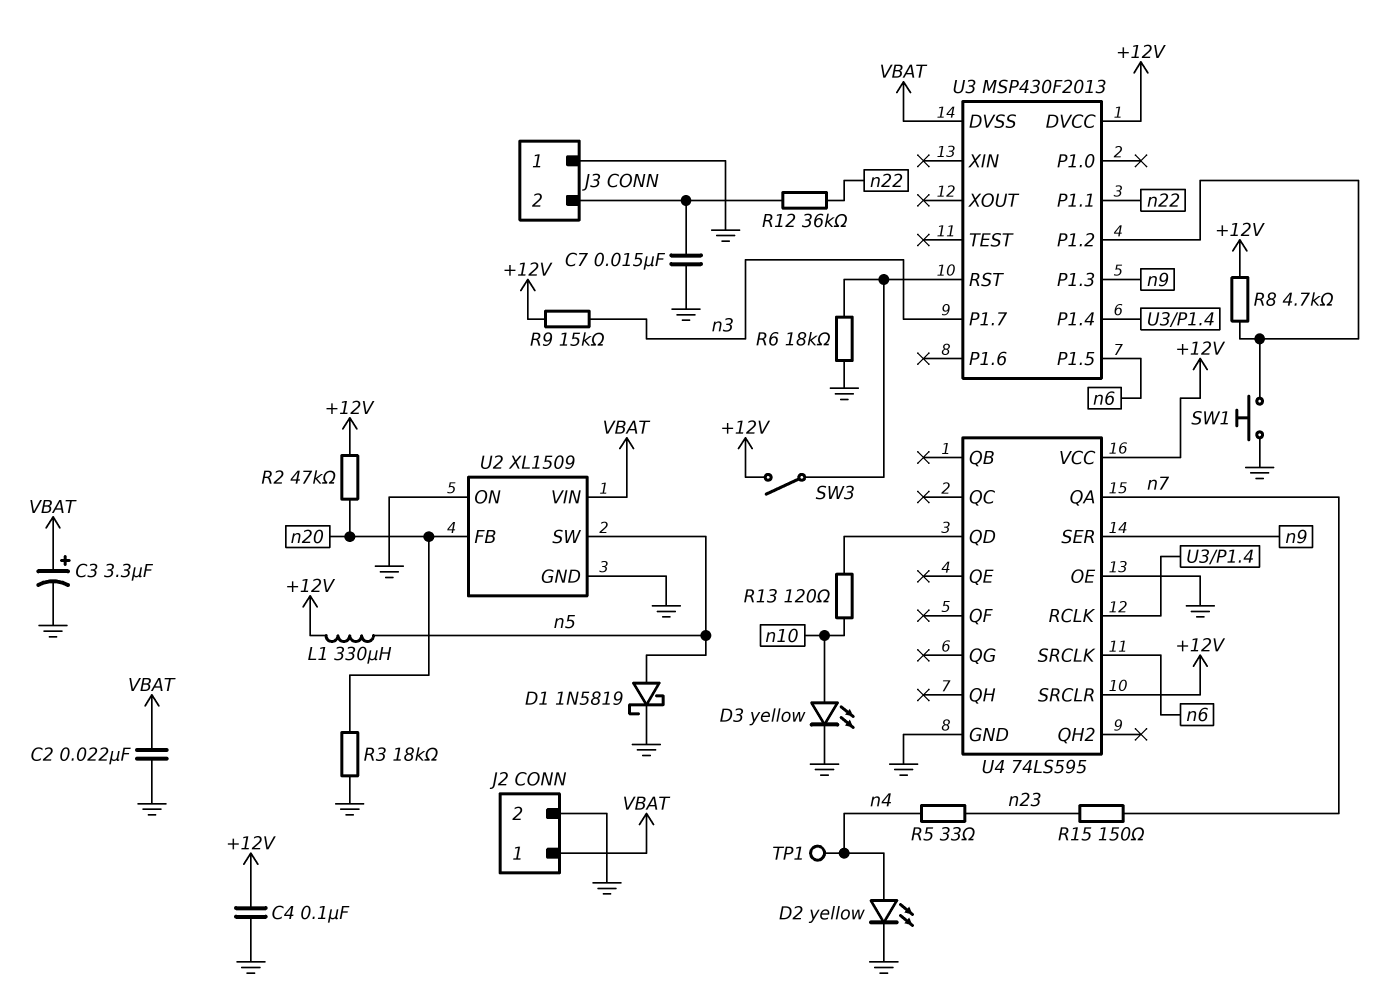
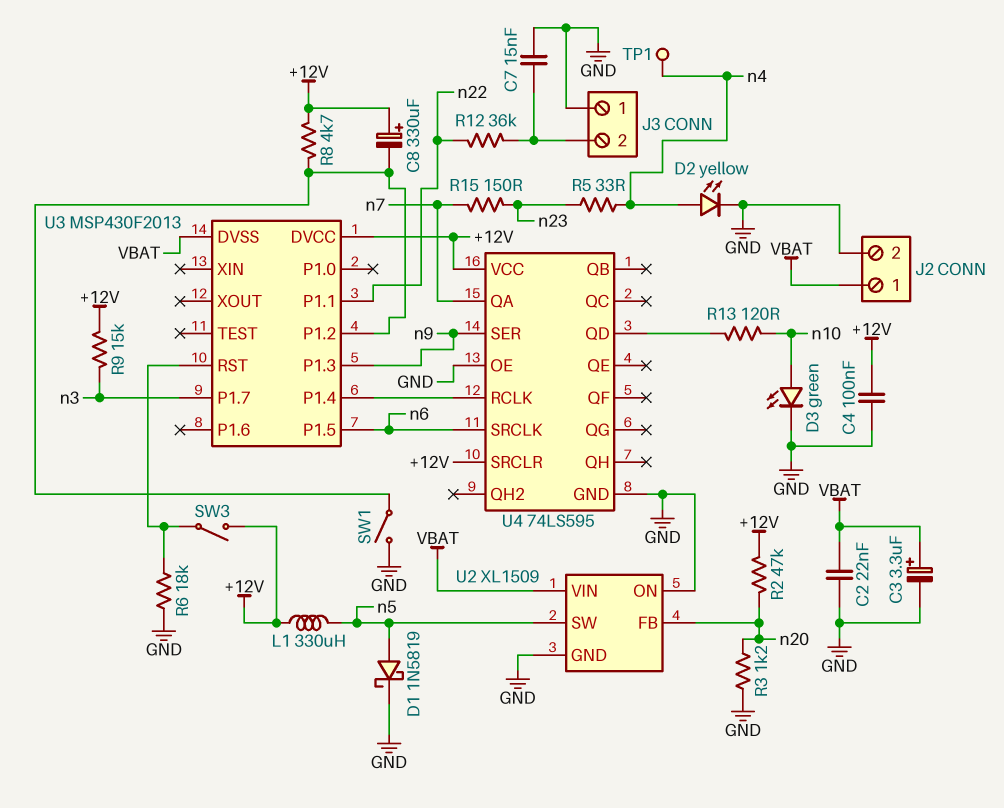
C8: none -> 330uF (plus +12V, minus U3/P1.2)
D3: LED yellow (A n10, K GND) -> LED green (A n10, K GND)
R3: 18k (GND, n20) -> 1.2k (GND, n20)
SW1: button (GND, U3/P1.2) -> switch (GND, U3/P1.2)

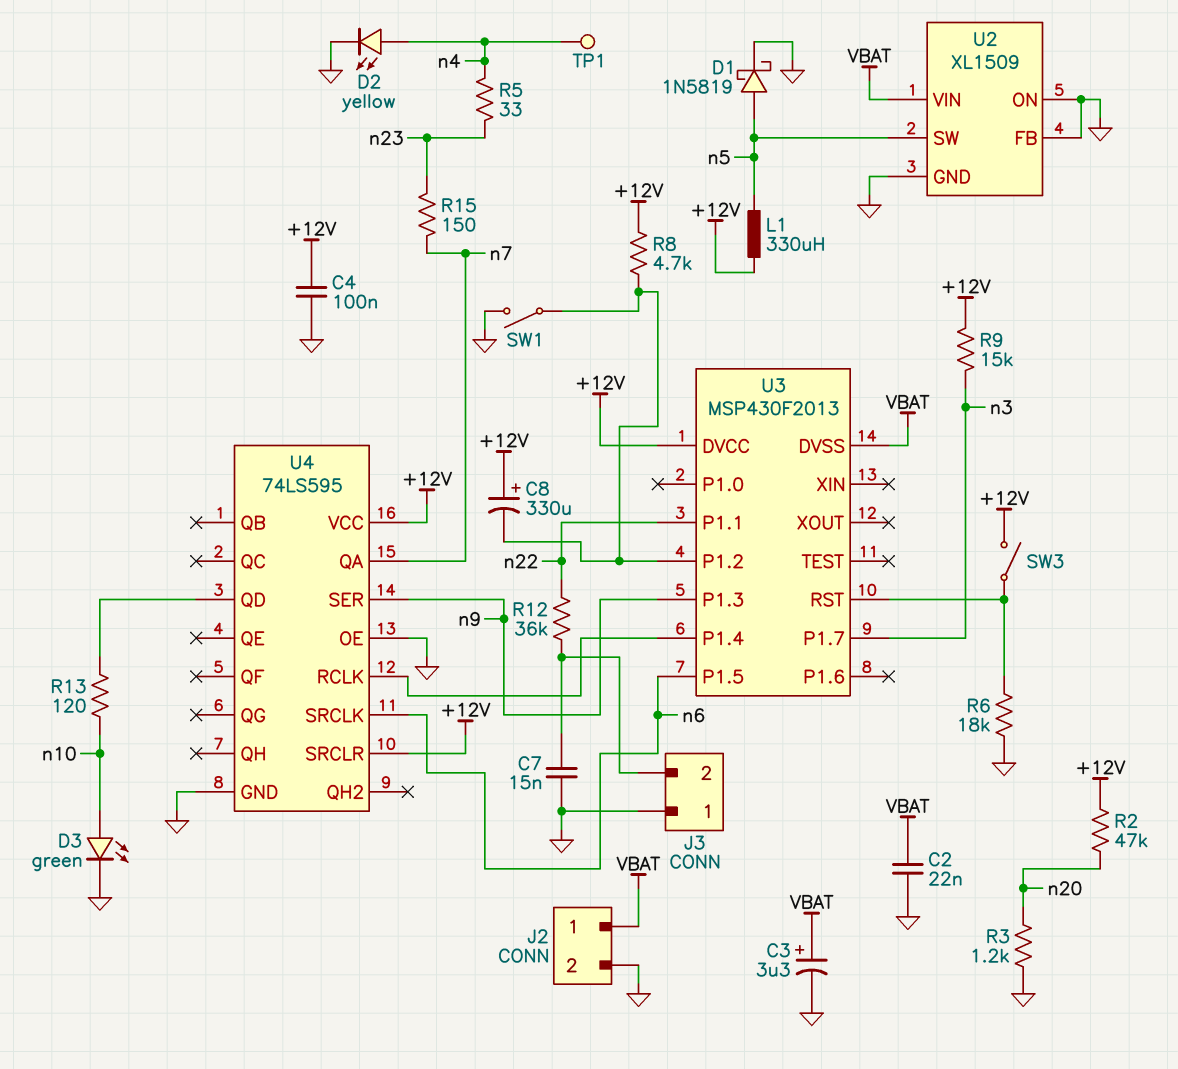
U2 pin FB: n20 -> GND

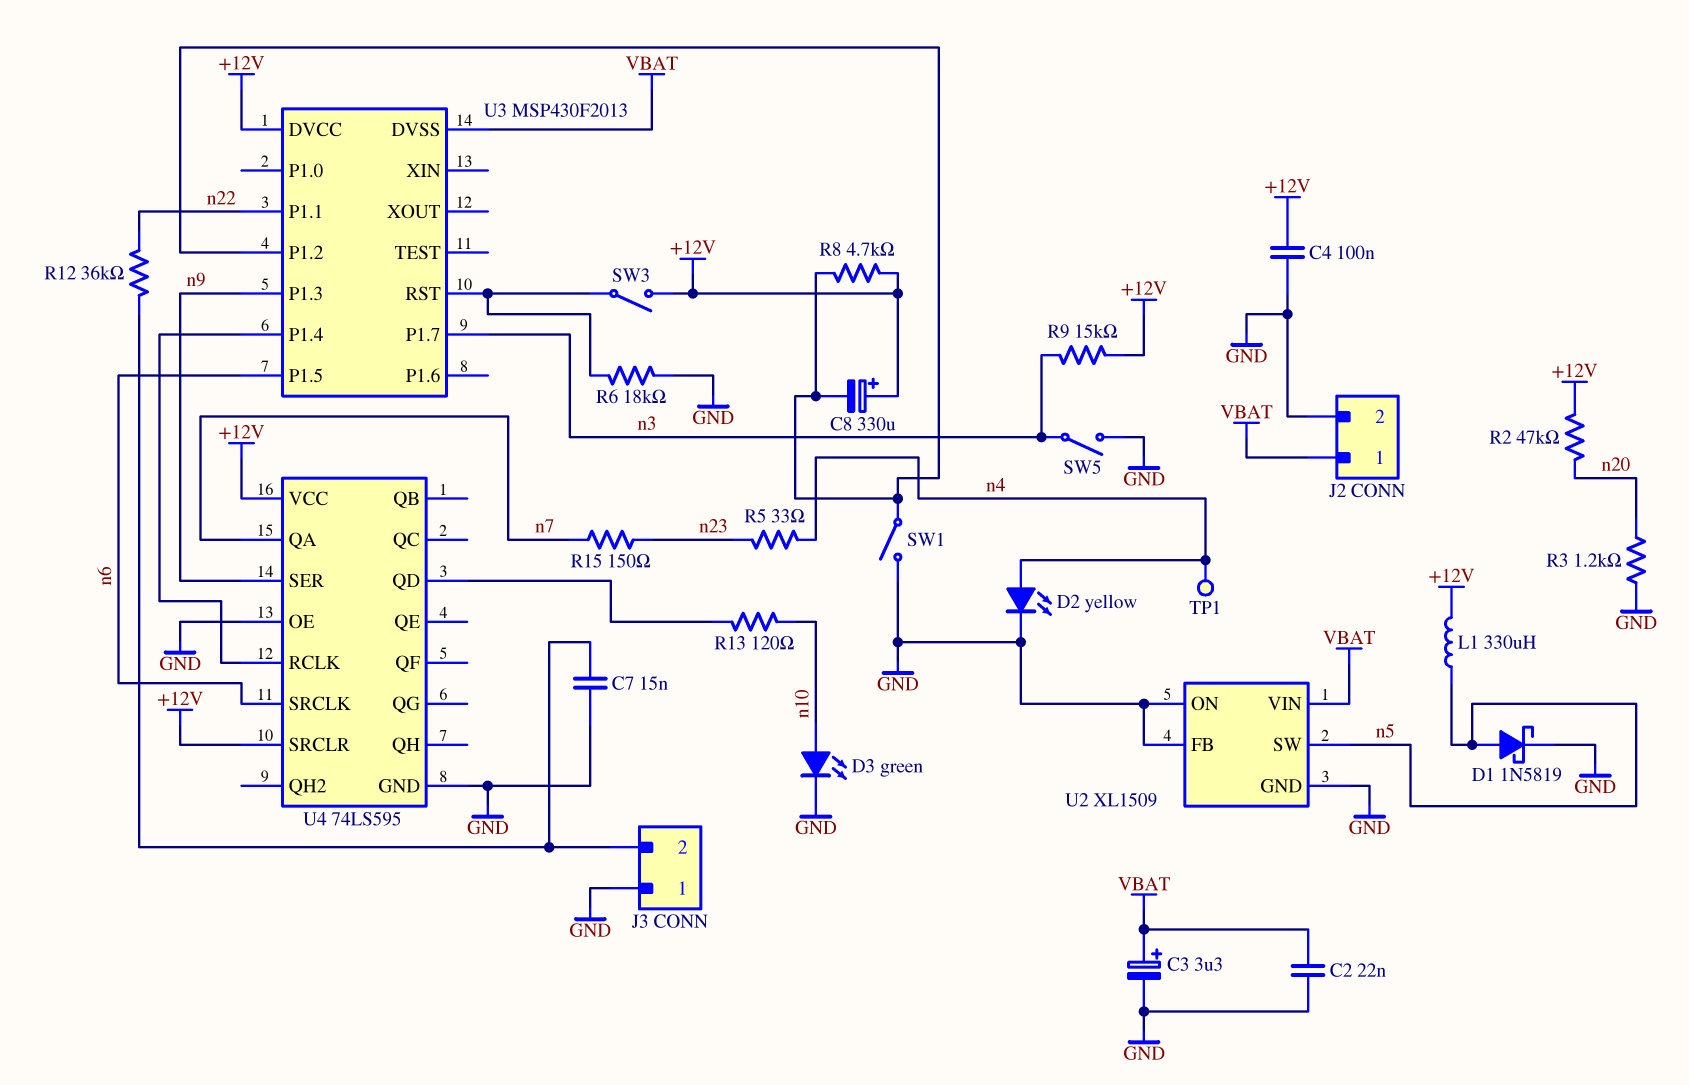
SW5: none -> switch (GND, n3)

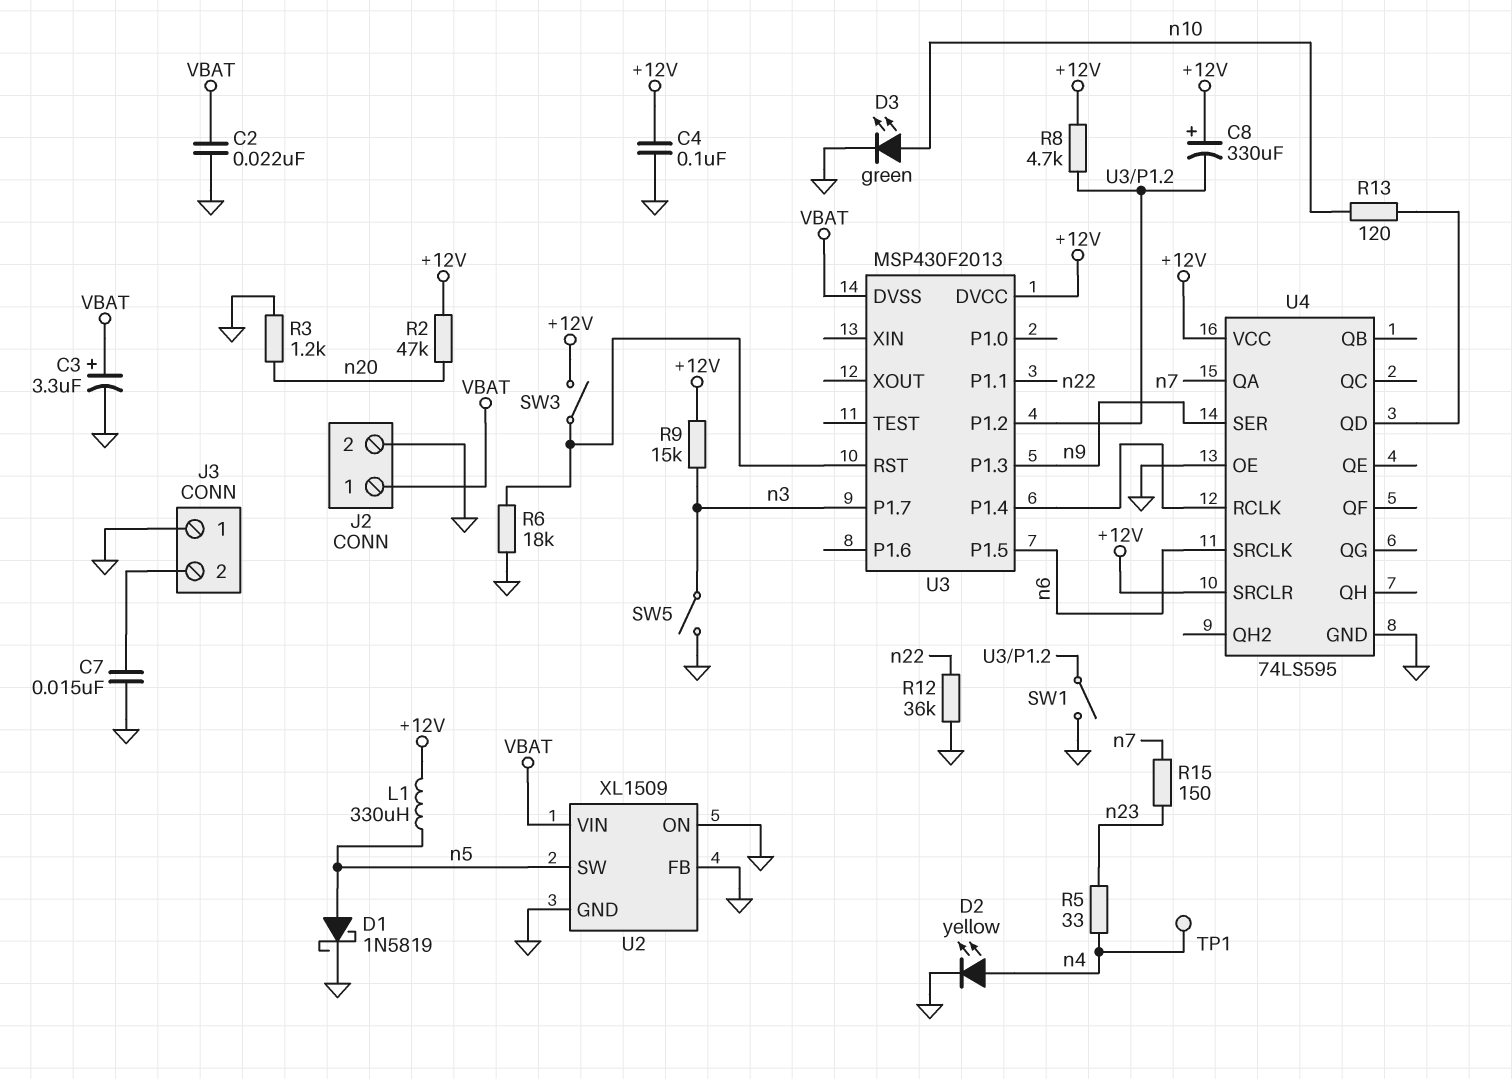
R12: 36k (J3/2, n22) -> 36k (GND, n22)

